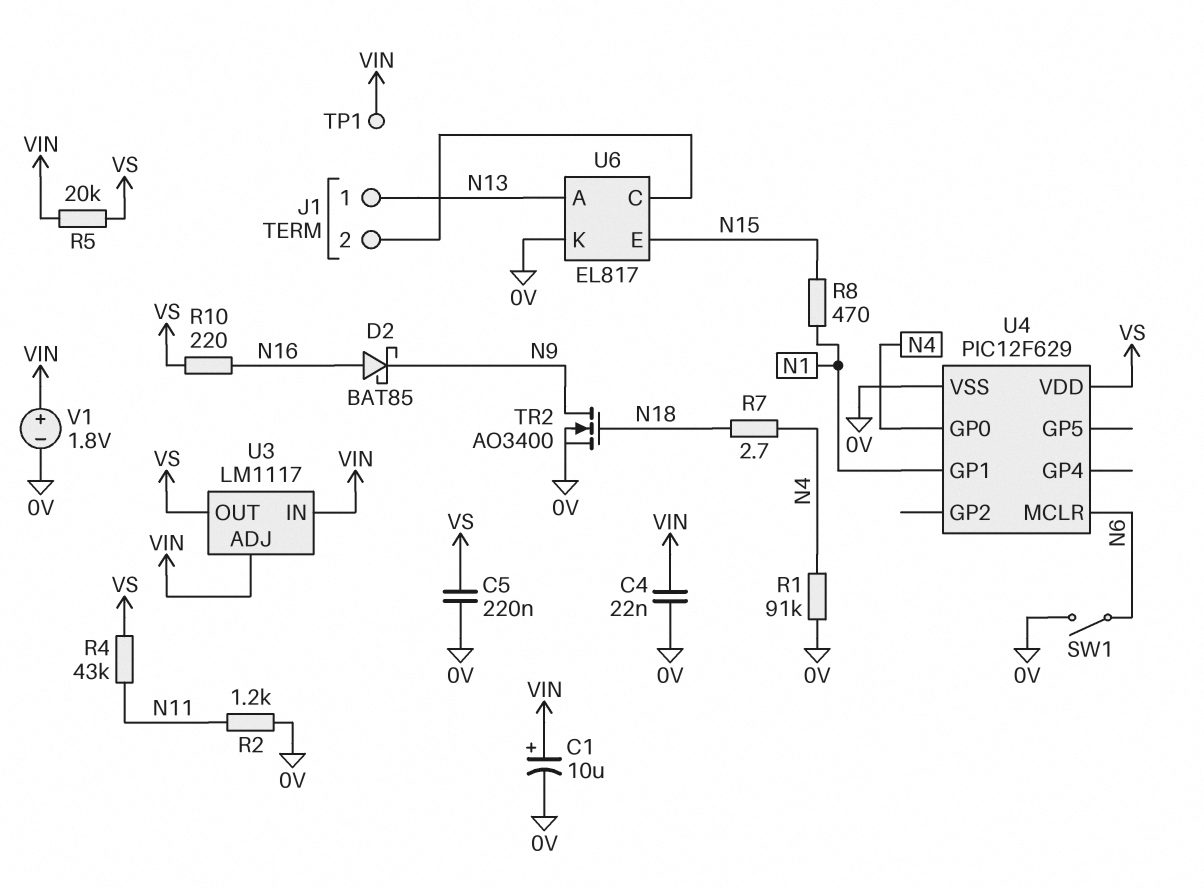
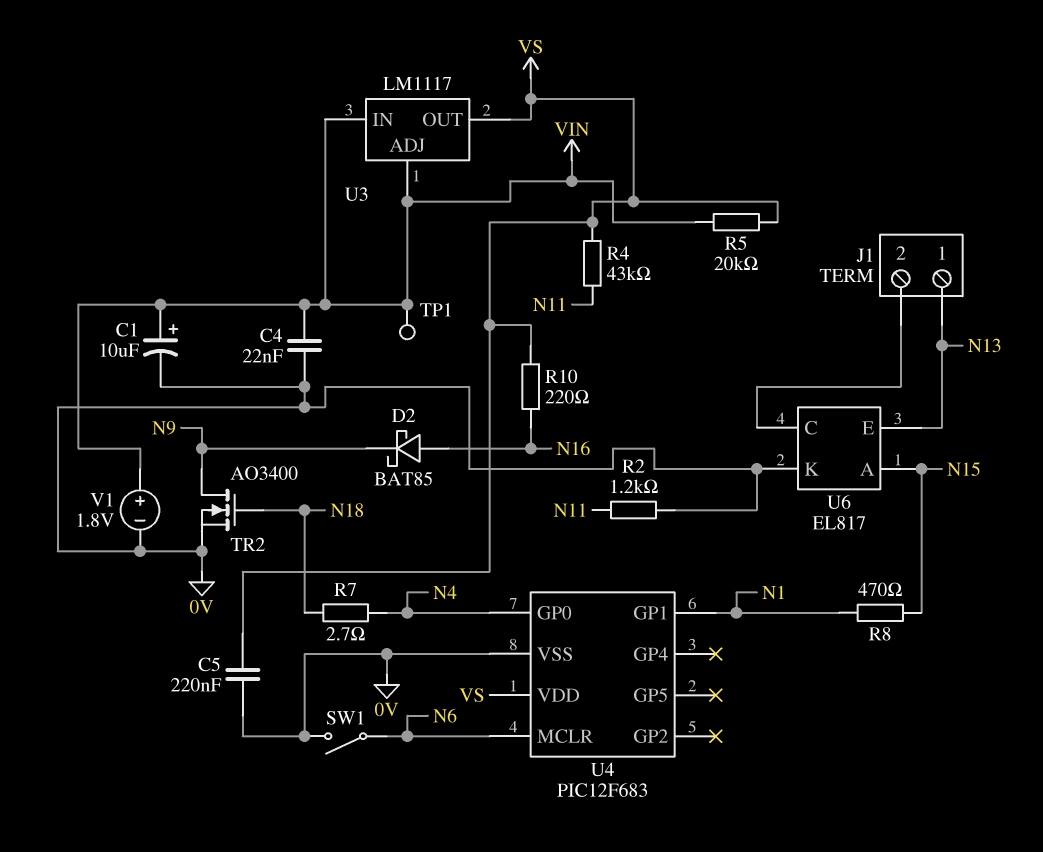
R1: 91k (0V, N4) -> none
U4: PIC12F629 -> PIC12F683
U6 pin A: N13 -> N15
U6 pin E: N15 -> N13

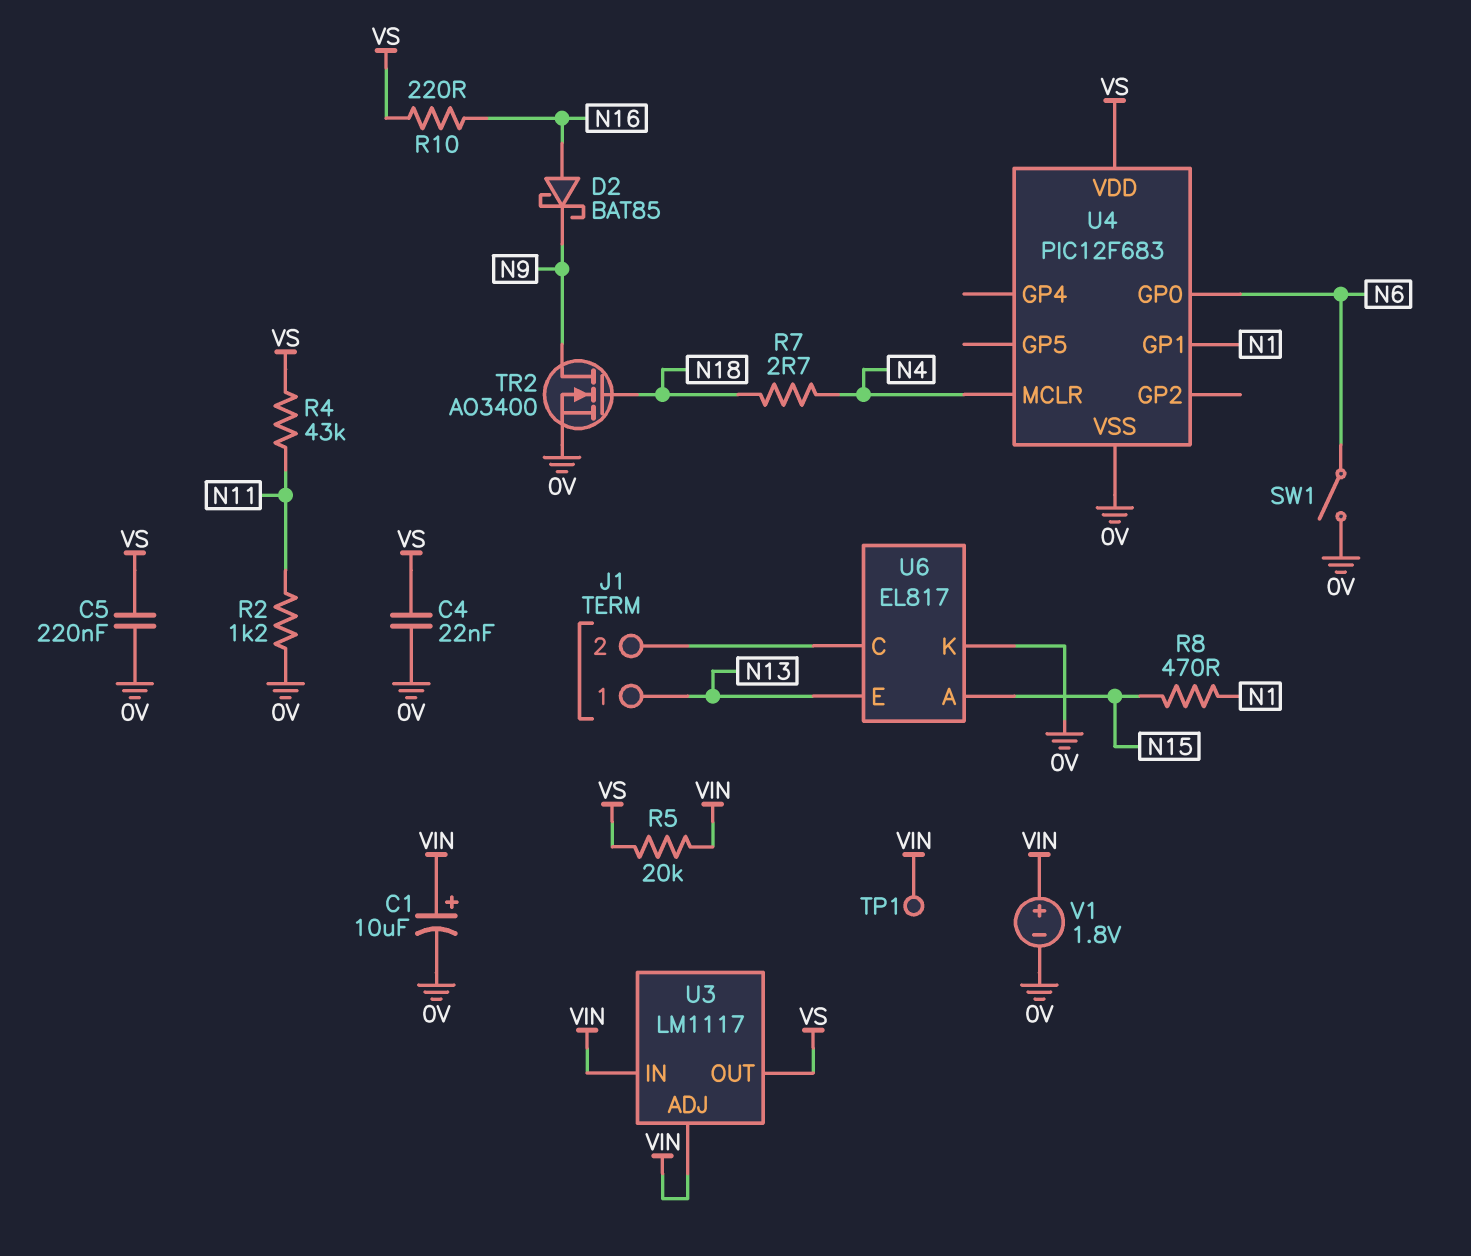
C4: 22nF (0V, VIN) -> 22nF (0V, VS)
U4 pin GP0: N4 -> N6
U4 pin MCLR: N6 -> N4

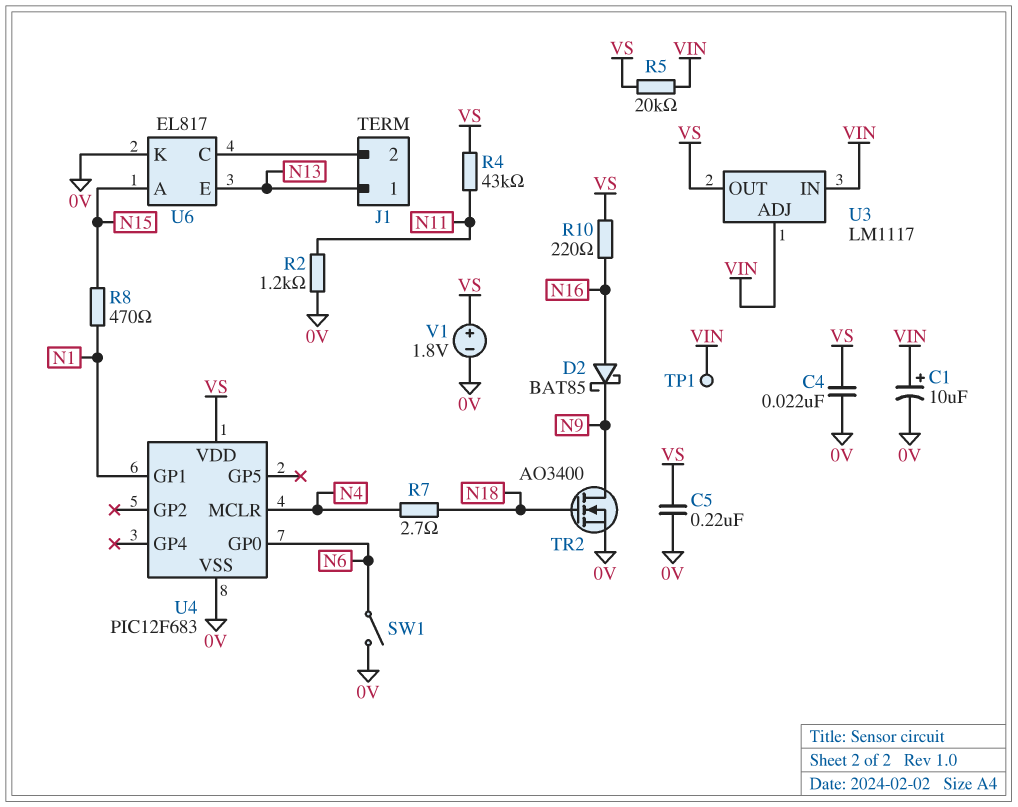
V1: 1.8V (plus VIN, minus 0V) -> 1.8V (plus VS, minus 0V)

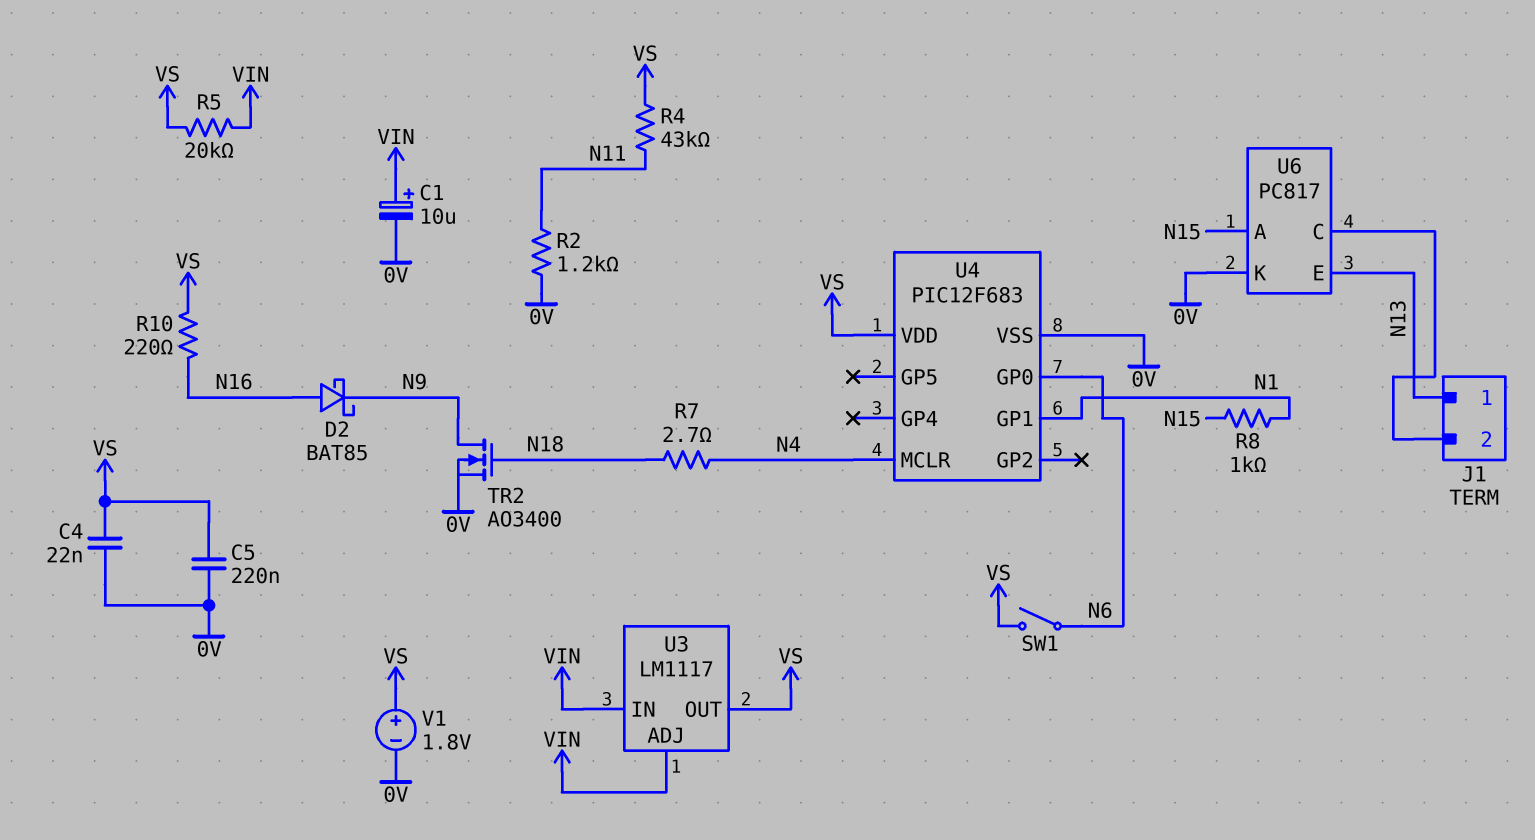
R8: 470 (N1, N15) -> 1k (N1, N15)
SW1: switch (0V, N6) -> switch (N6, VS)
TP1: test point (VIN) -> none
U6: EL817 -> PC817

